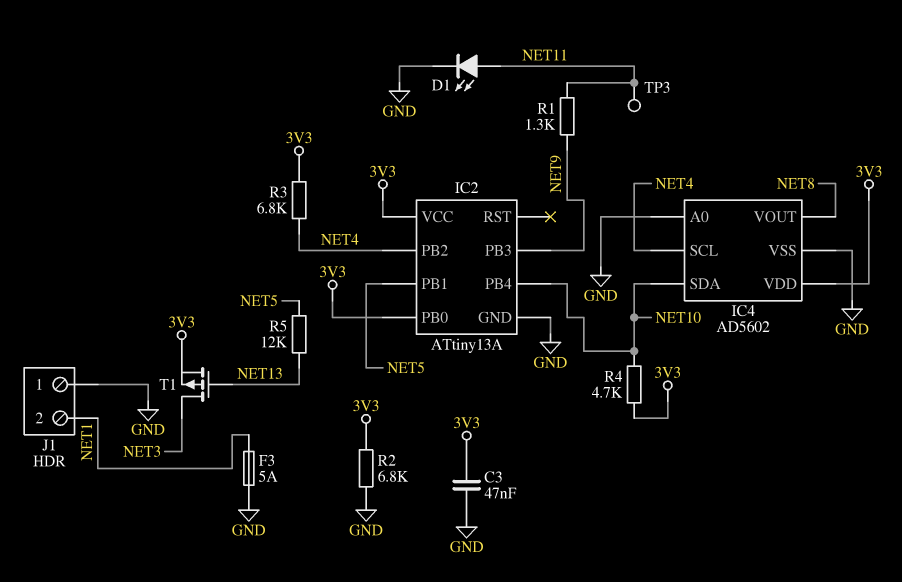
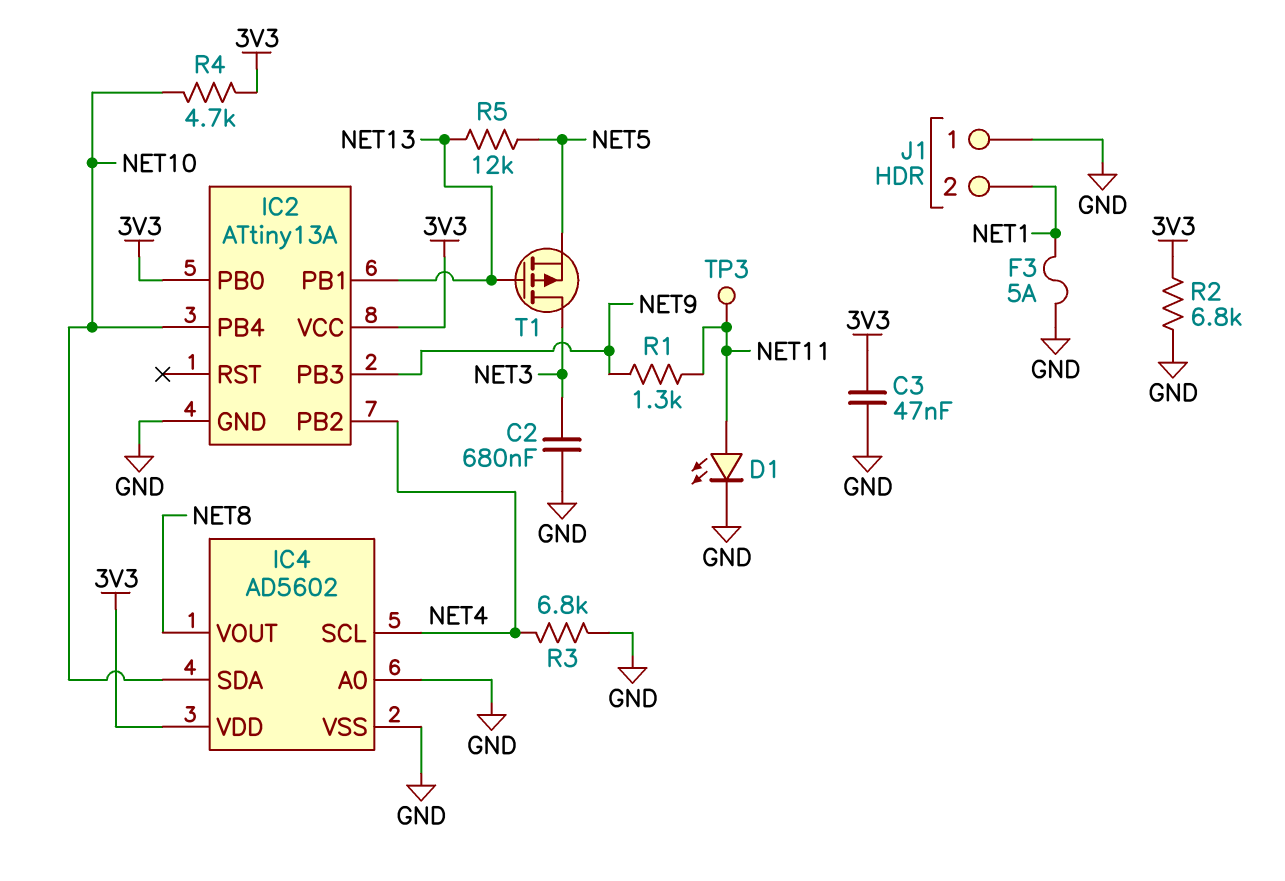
C2: none -> 680nF (GND, NET3)
IC2 pin PB1: NET5 -> NET13
R3: 6.8k (3V3, NET4) -> 6.8k (GND, NET4)
T1: PMOS (G NET13, D NET3, S 3V3) -> PMOS (G NET13, D NET3, S NET5)

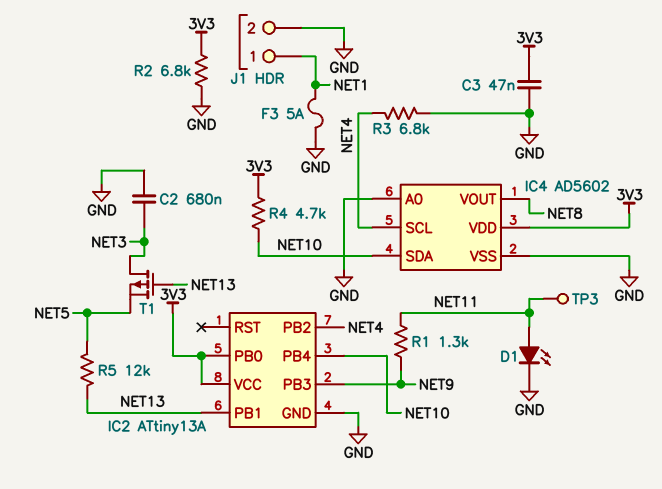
J1 pin 1: GND -> NET1
J1 pin 2: NET1 -> GND

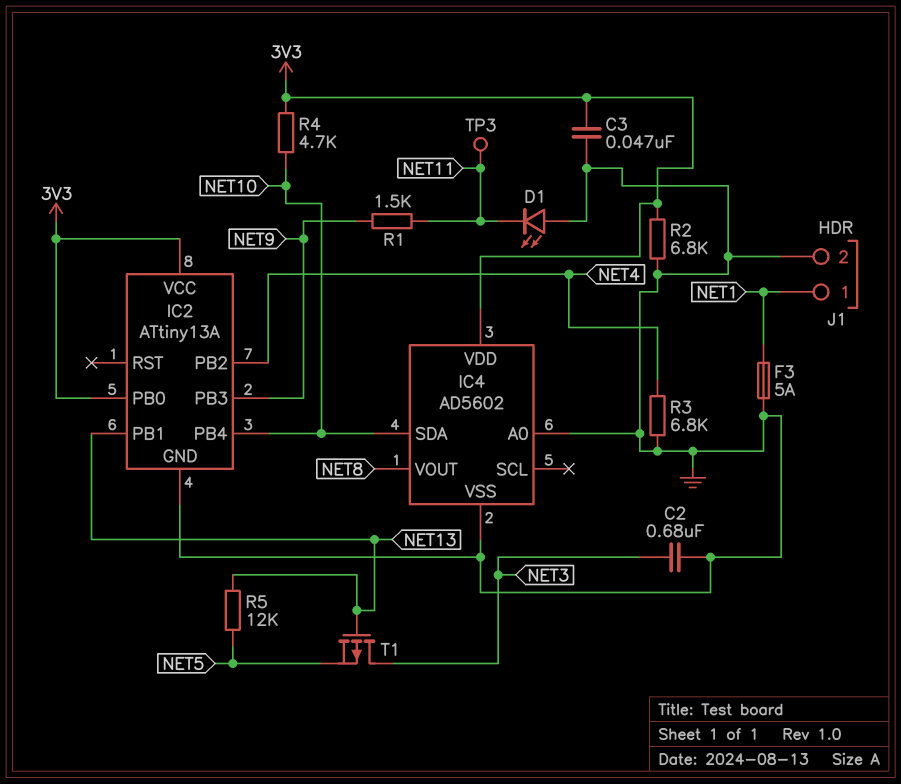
D1: LED (A NET11, K GND) -> LED (A GND, K NET11)
IC4 pin SCL: NET4 -> none
R1: 1.3k (NET9, NET11) -> 1.5k (NET9, NET11)

